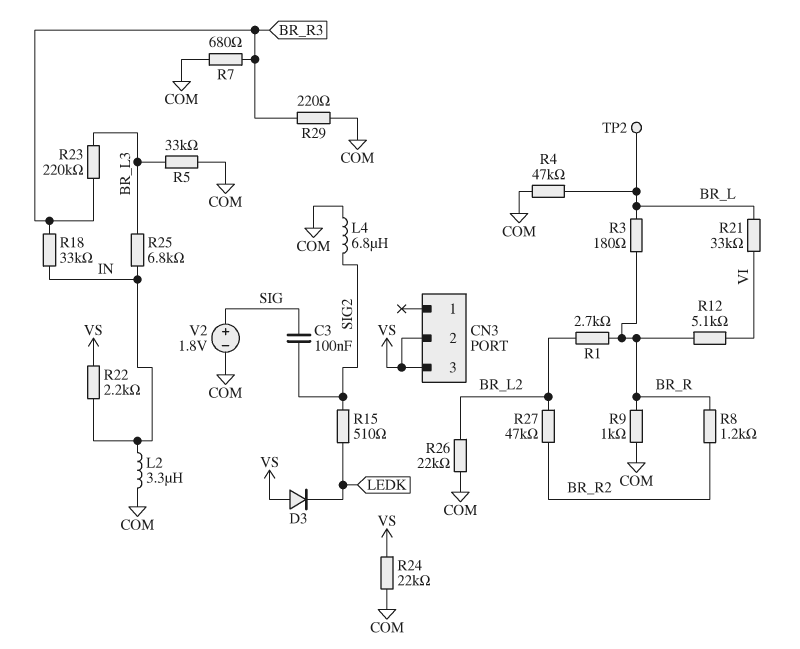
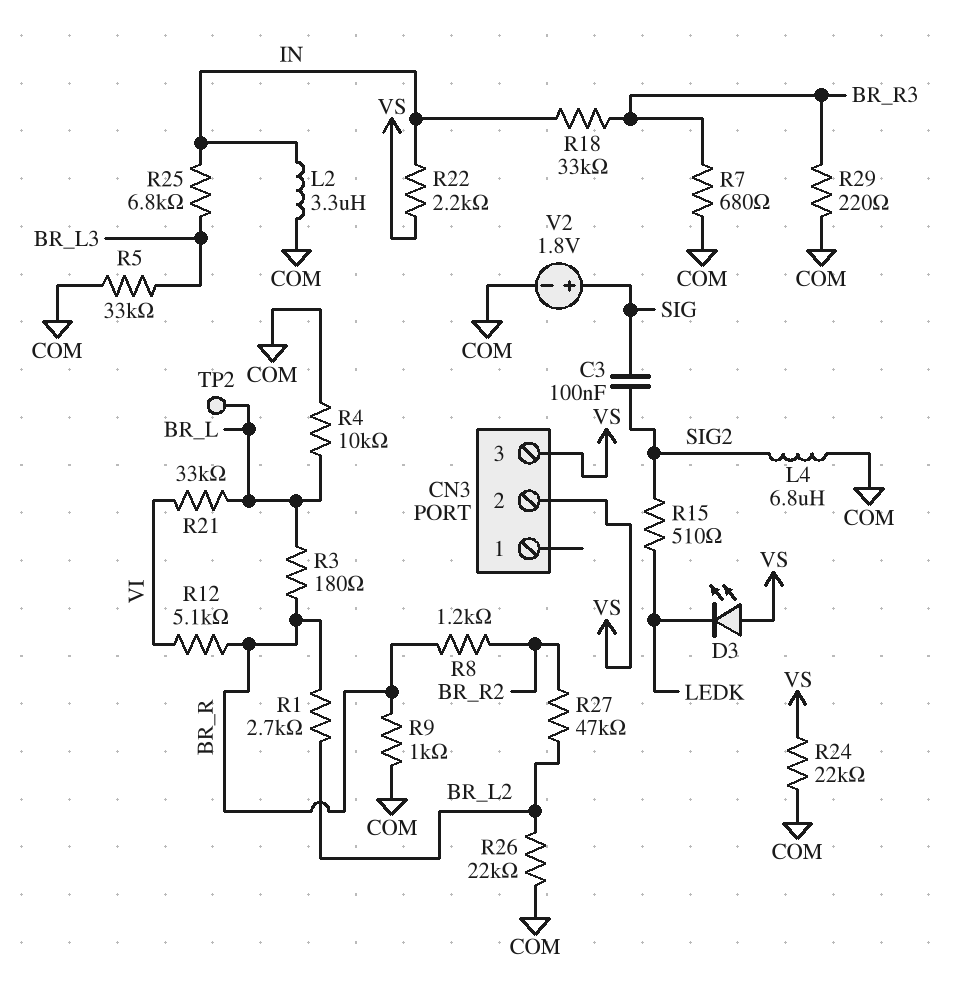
D3: diode (A VS, K LEDK) -> LED (A VS, K LEDK)
R4: 47k (BR_L, COM) -> 10k (BR_L, COM)
R23: 220k (BR_L3, BR_R3) -> none

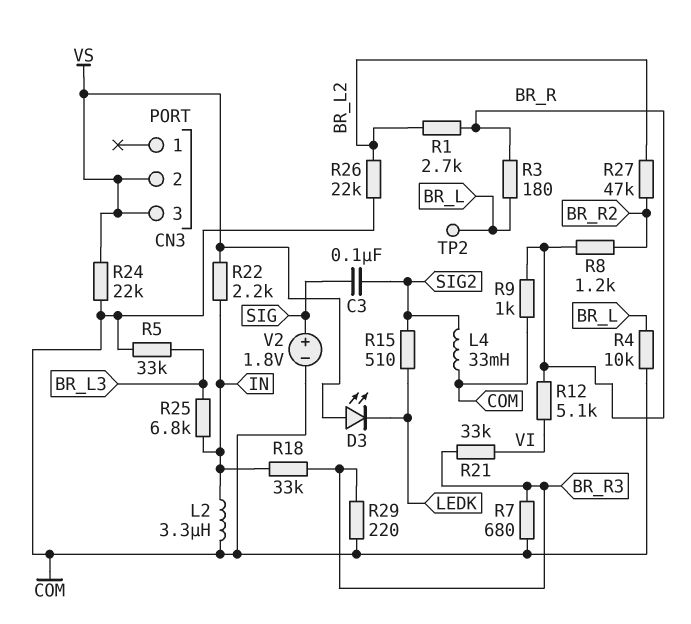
L4: 6.8uH (COM, SIG2) -> 33mH (COM, SIG2)
R21: 33k (BR_L, VI) -> 33k (BR_R3, VI)

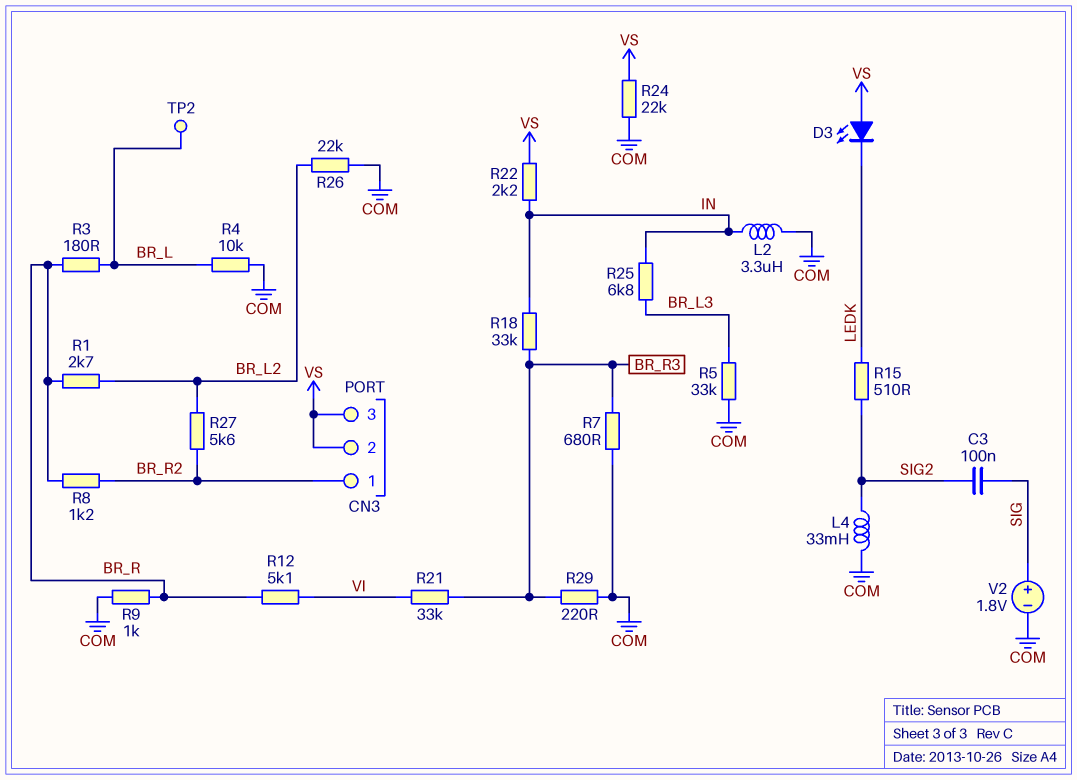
CN3 pin 1: none -> BR_R2
R27: 47k (BR_L2, BR_R2) -> 5.6k (BR_L2, BR_R2)

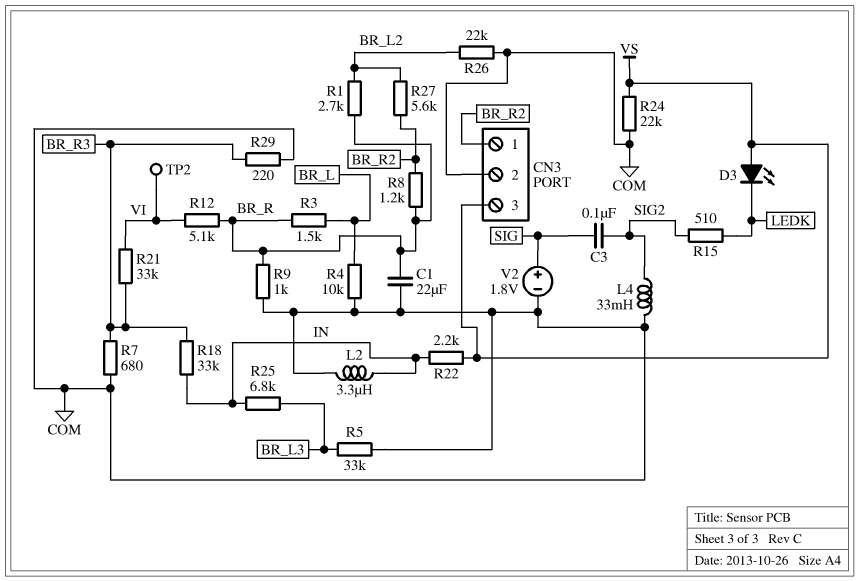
C1: none -> 22uF (BR_R, COM)
CN3 pin 2: VS -> COM
R3: 180 (BR_L, BR_R) -> 1.5k (BR_L, BR_R)
TP2: test point (BR_L) -> test point (VI)

